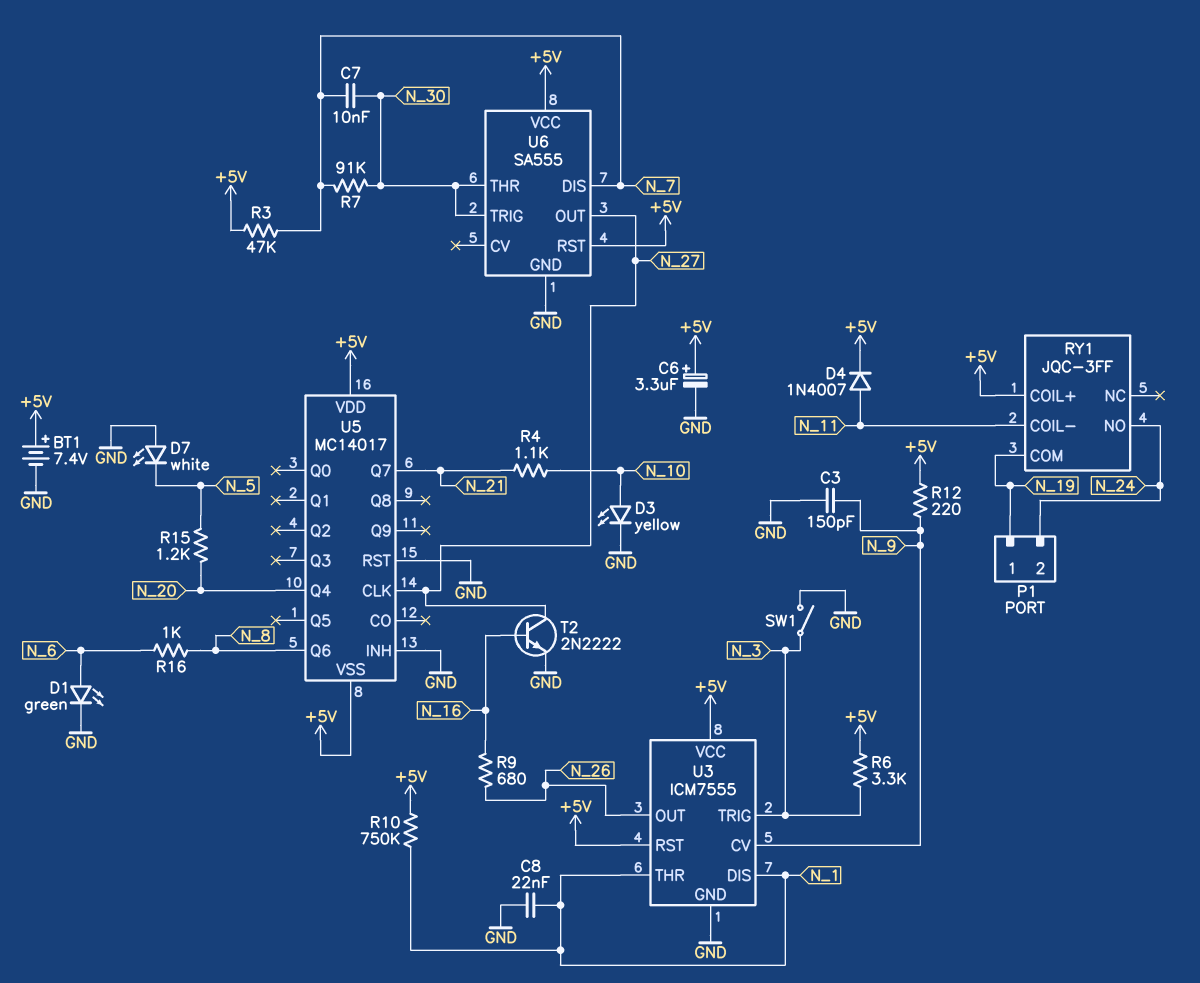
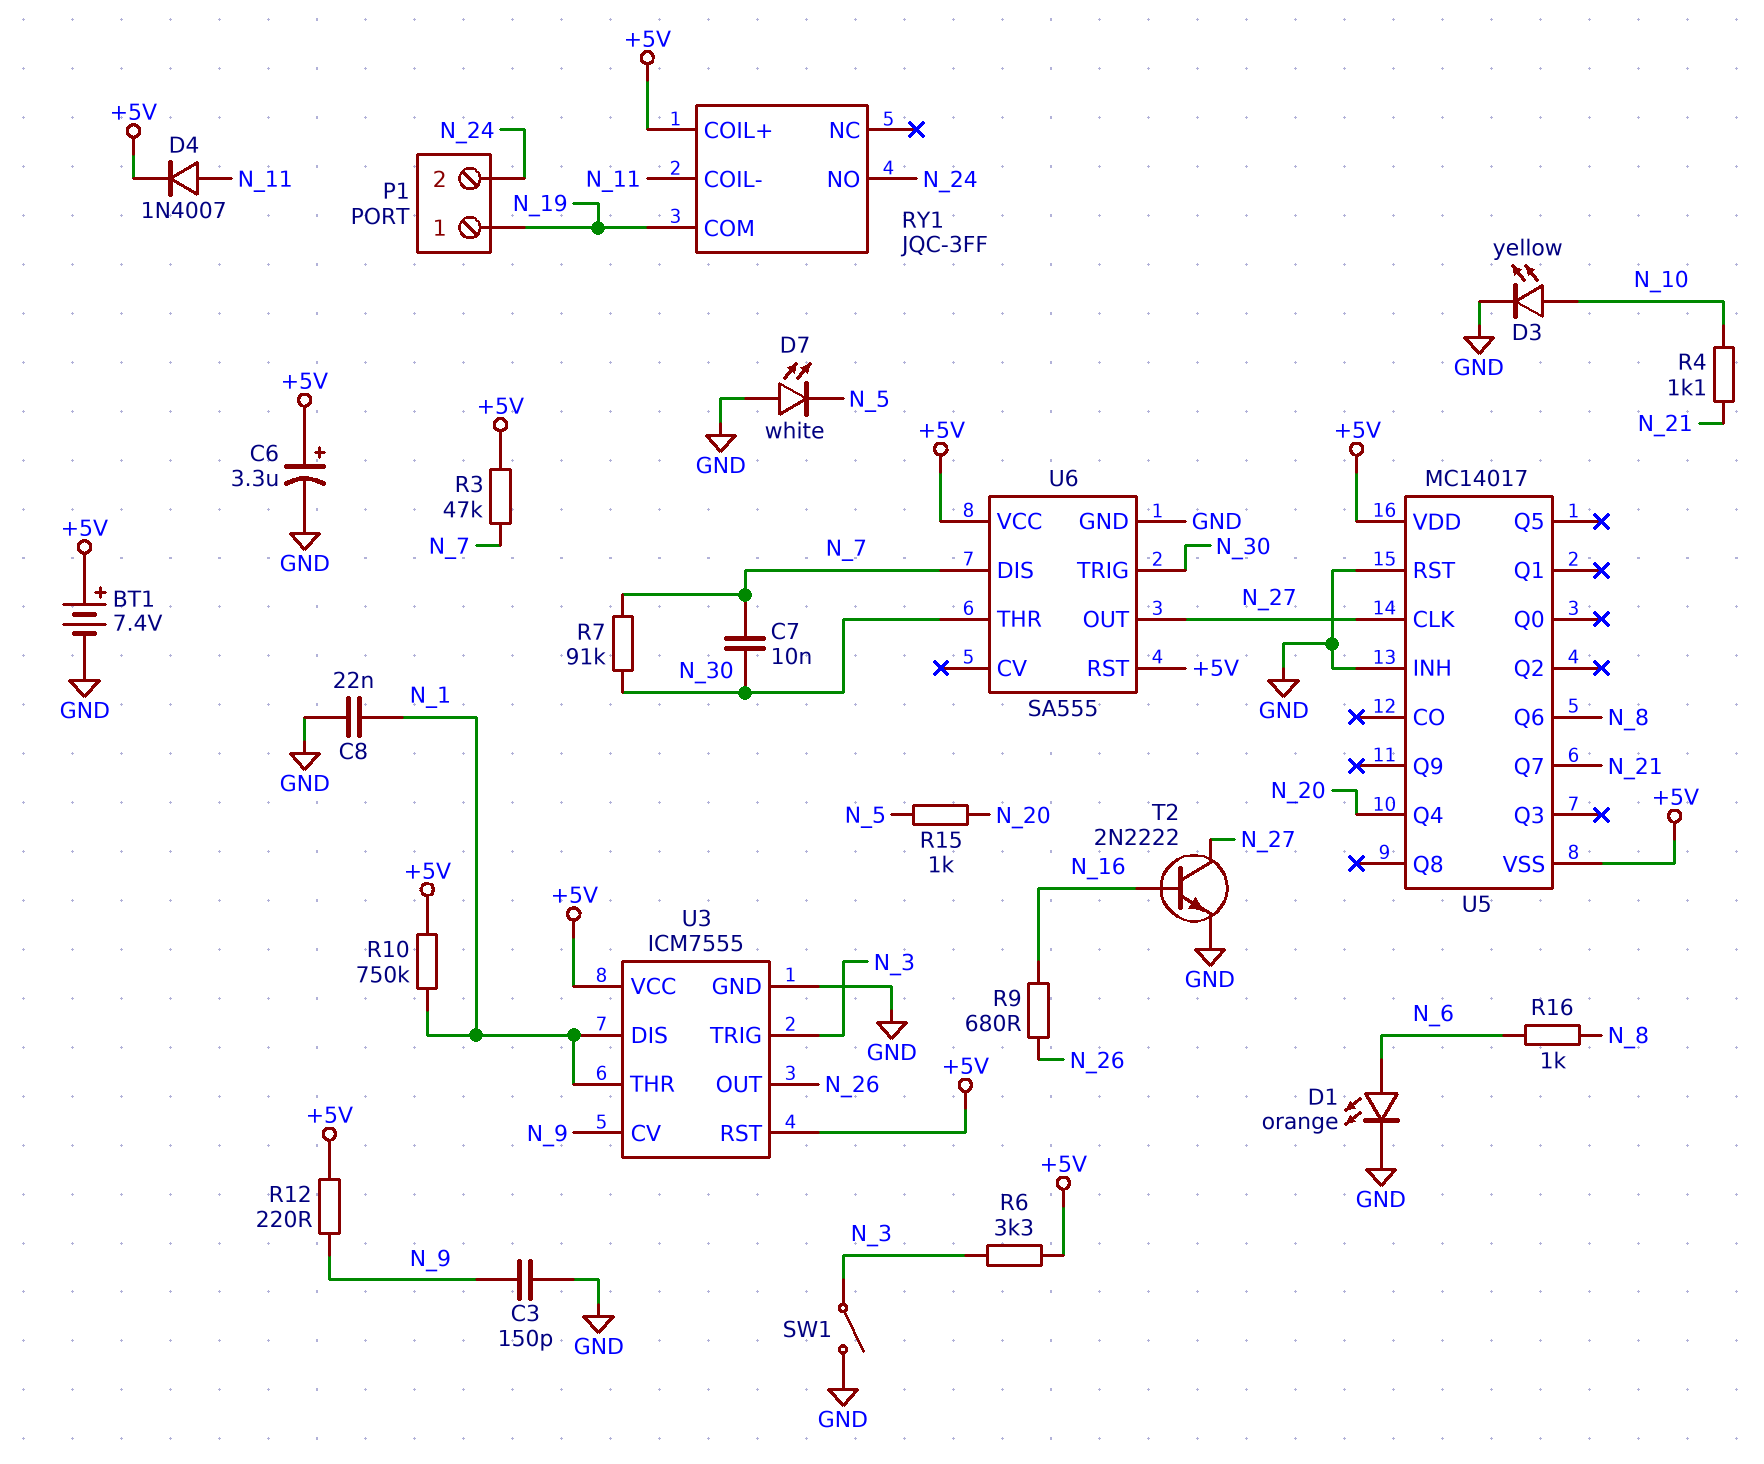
D1: LED green (A N_6, K GND) -> LED orange (A N_6, K GND)
R15: 1.2k (N_5, N_20) -> 1k (N_5, N_20)

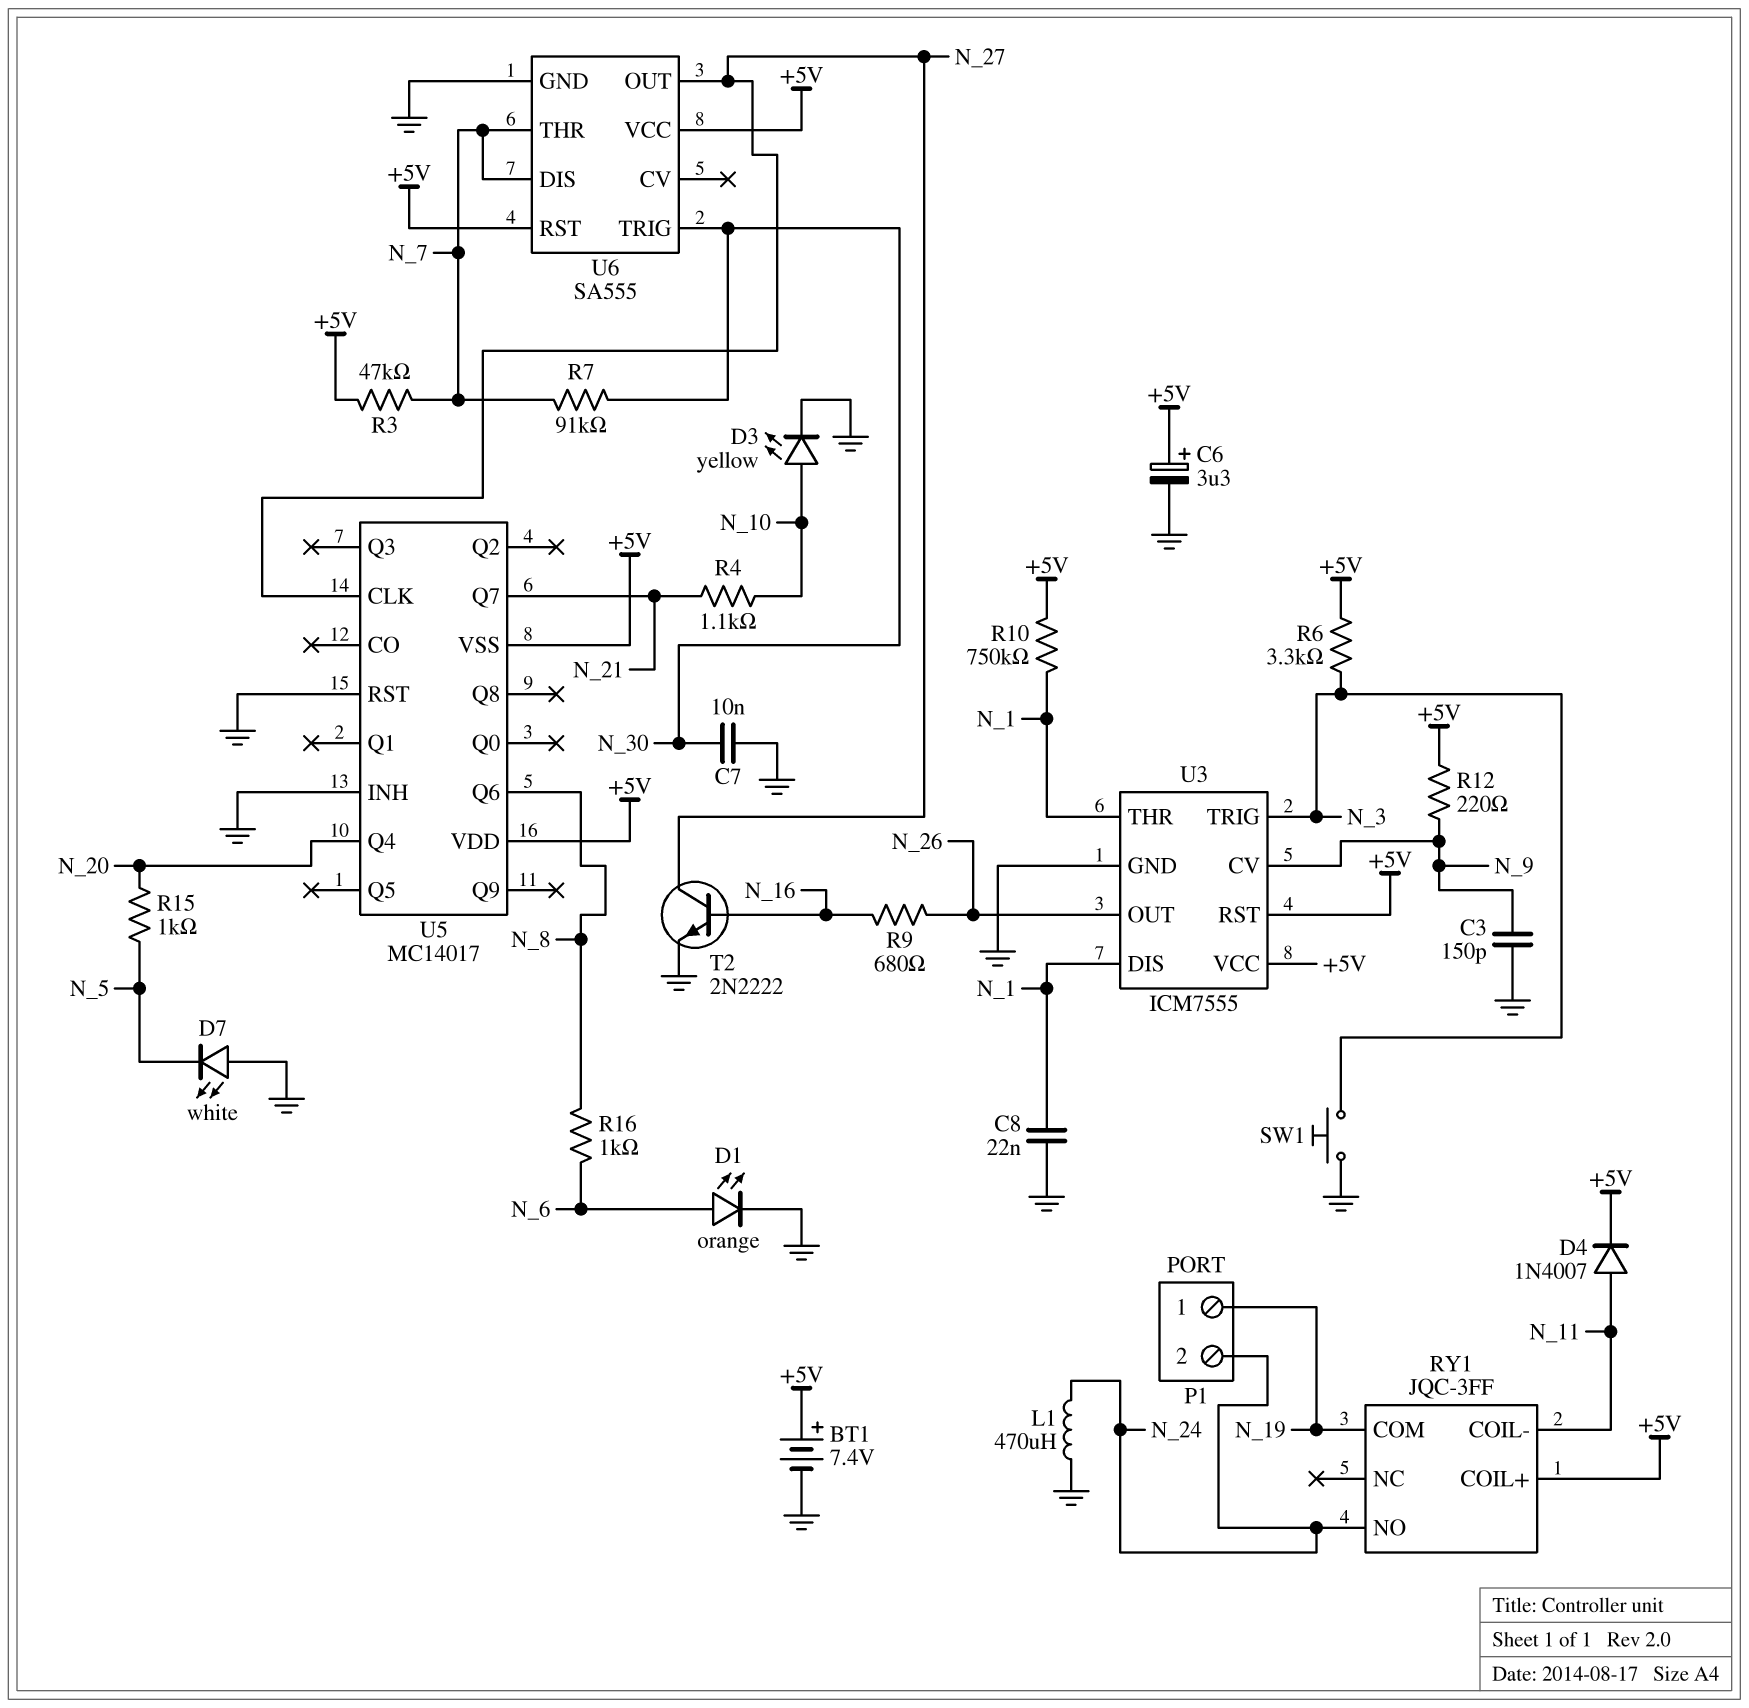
C7: 10nF (N_7, N_30) -> 10nF (GND, N_30)
L1: none -> 470uH (GND, N_24)
SW1: switch (GND, N_3) -> button (GND, N_3)
U6 pin THR: N_30 -> N_7

